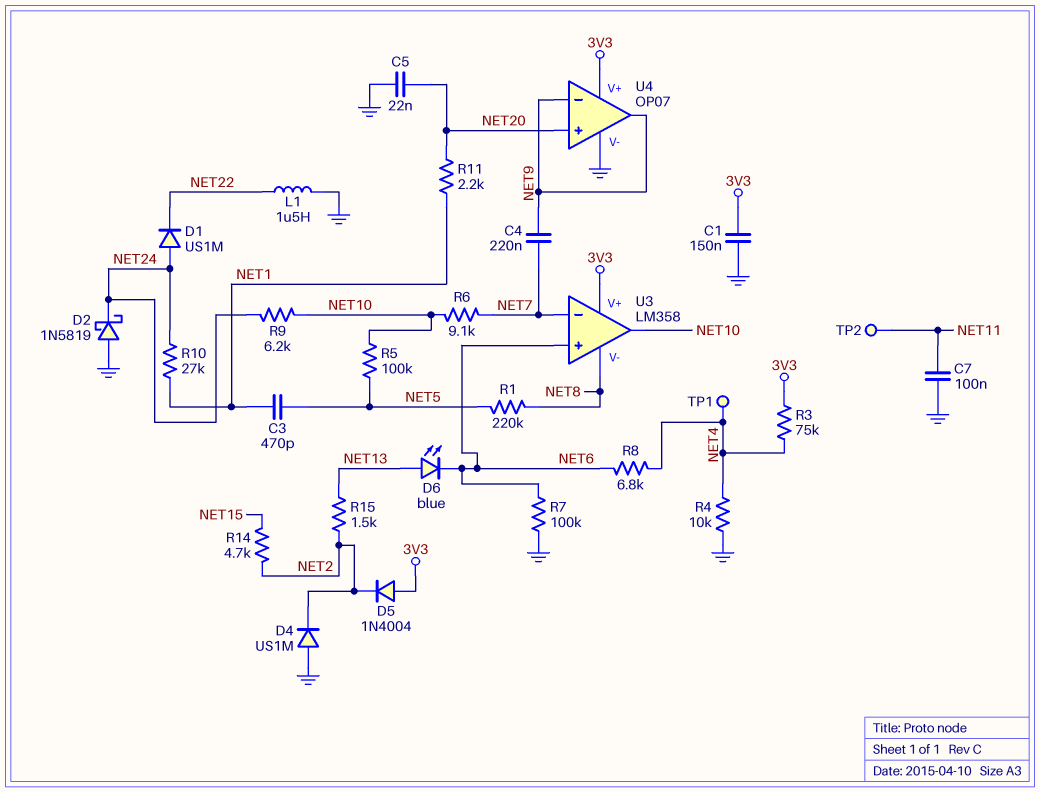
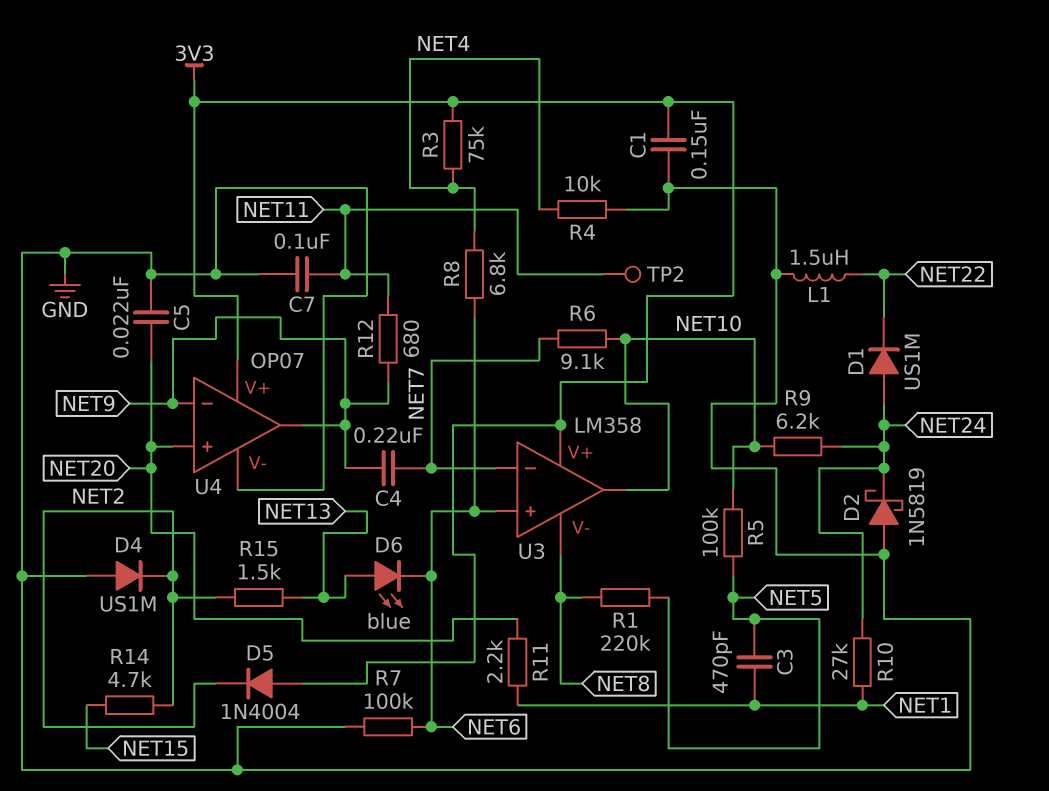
R12: none -> 680 (NET9, NET11)
TP1: test point (NET4) -> none

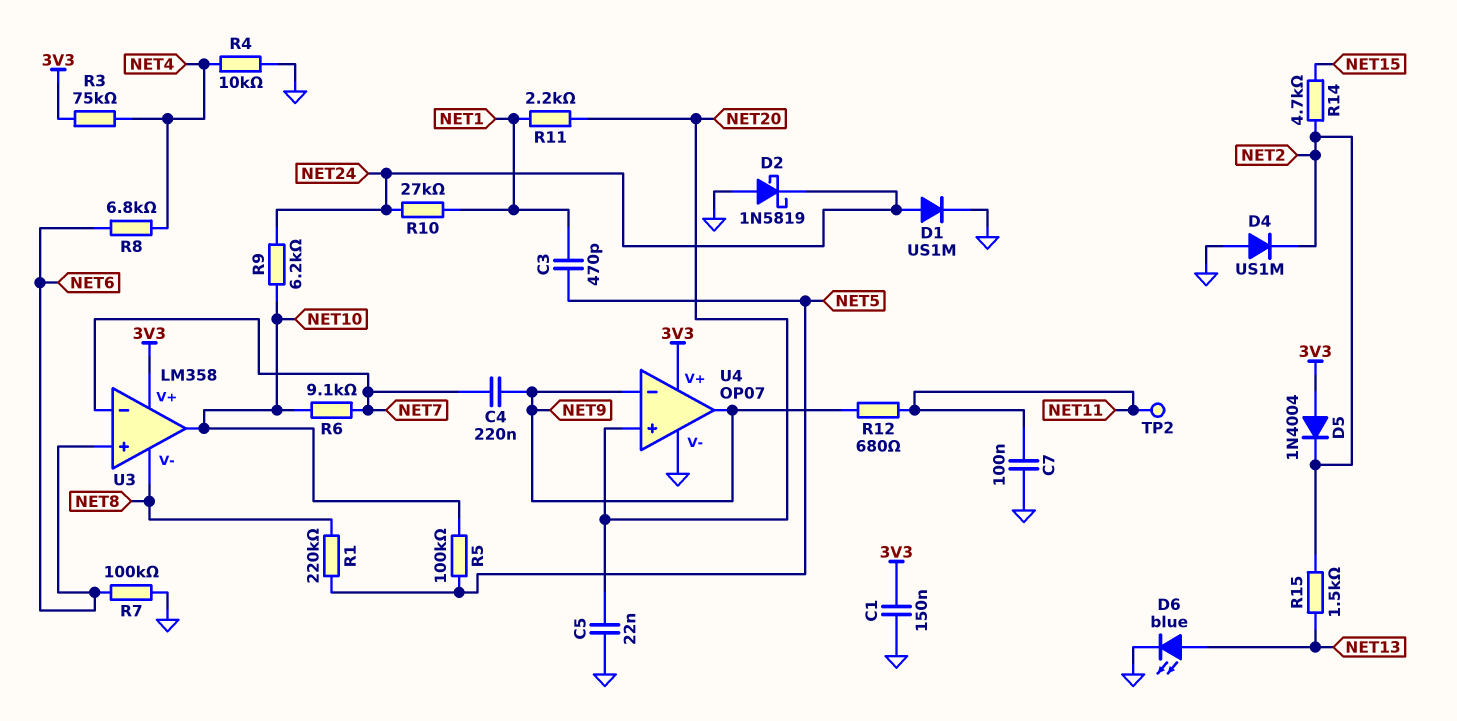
D1: diode US1M (A NET24, K NET22) -> diode US1M (A NET24, K GND)
D6: LED blue (A NET13, K NET6) -> LED blue (A NET13, K GND)
L1: 1.5uH (GND, NET22) -> none

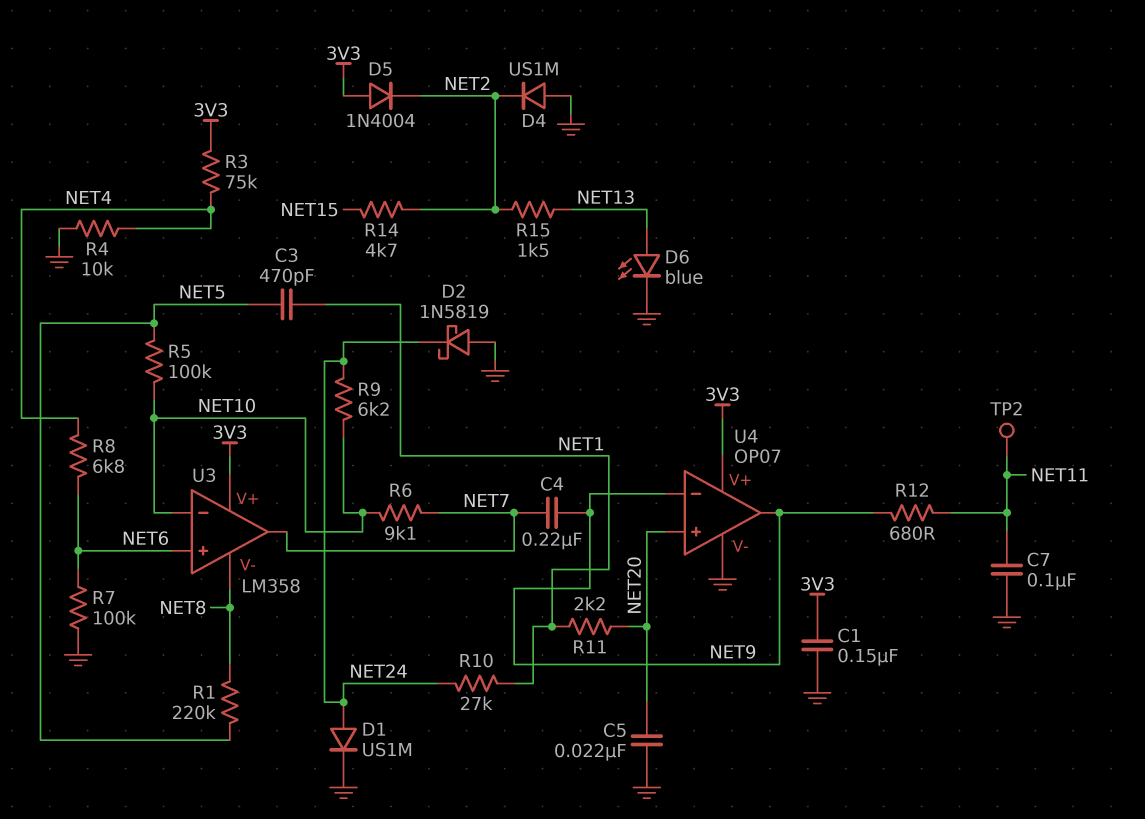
U3 pin in-: NET7 -> NET10
U3 pin out: NET10 -> NET7

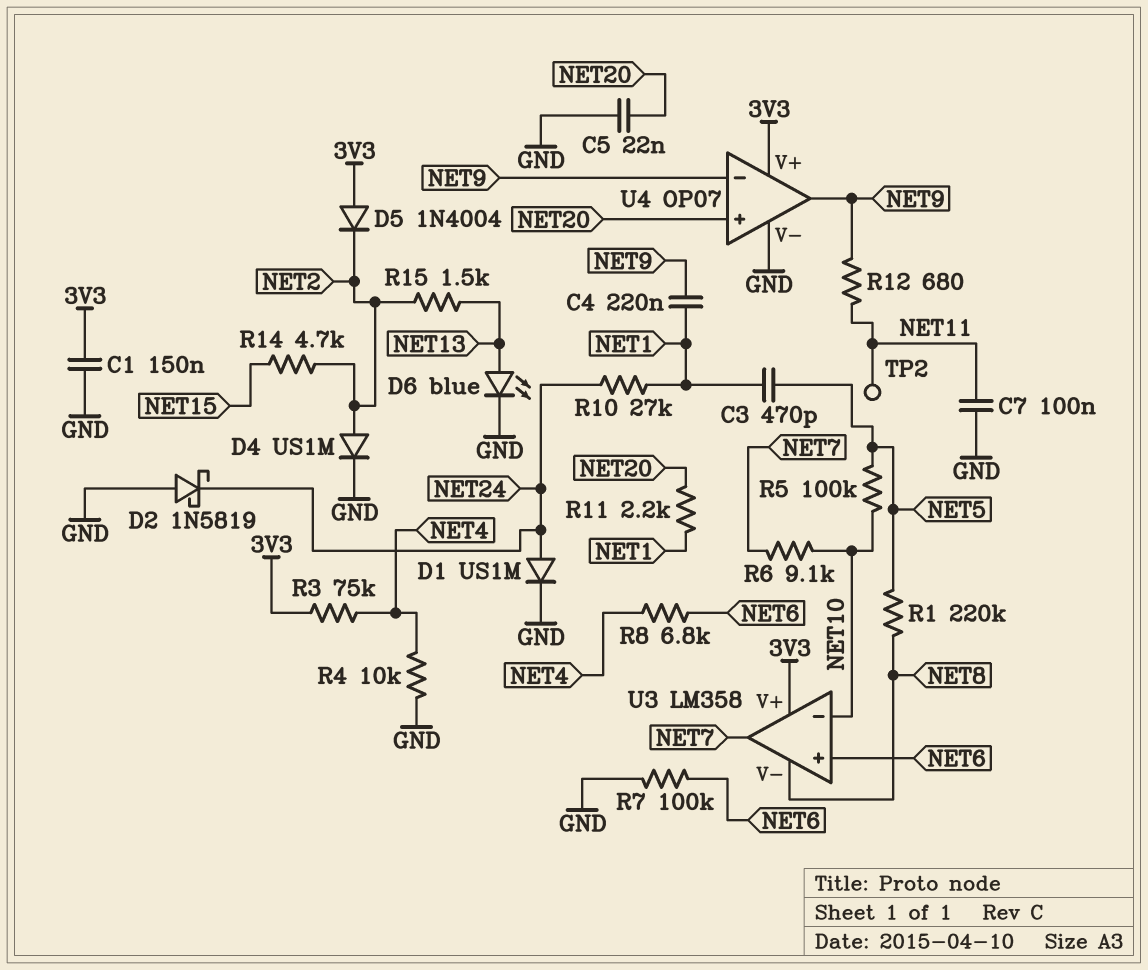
C4: 220nF (NET7, NET9) -> 220nF (NET1, NET9)
D4: diode US1M (A GND, K NET2) -> diode US1M (A NET2, K GND)
R9: 6.2k (NET10, NET24) -> none

